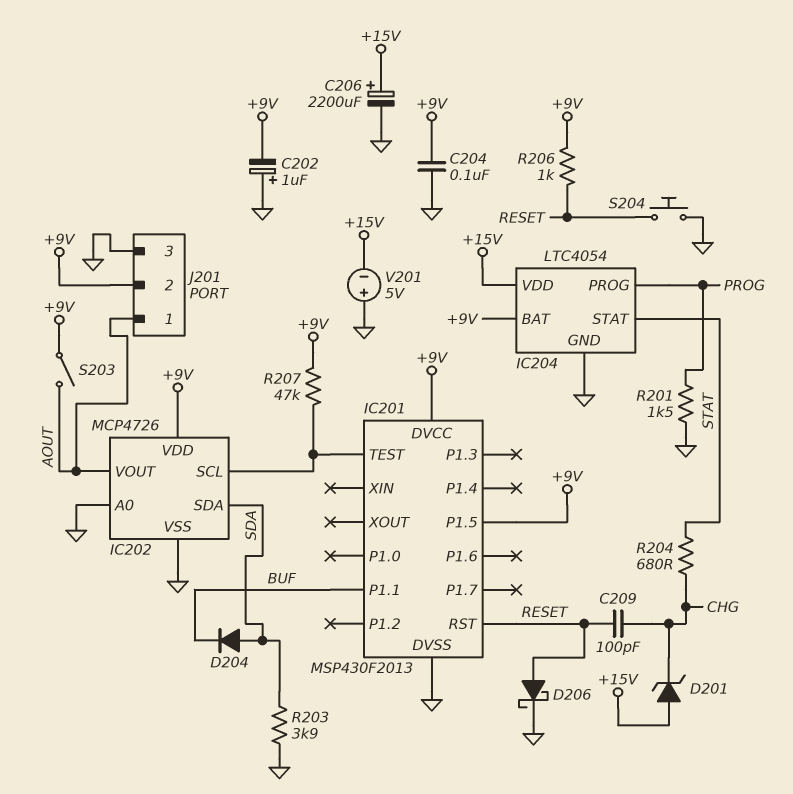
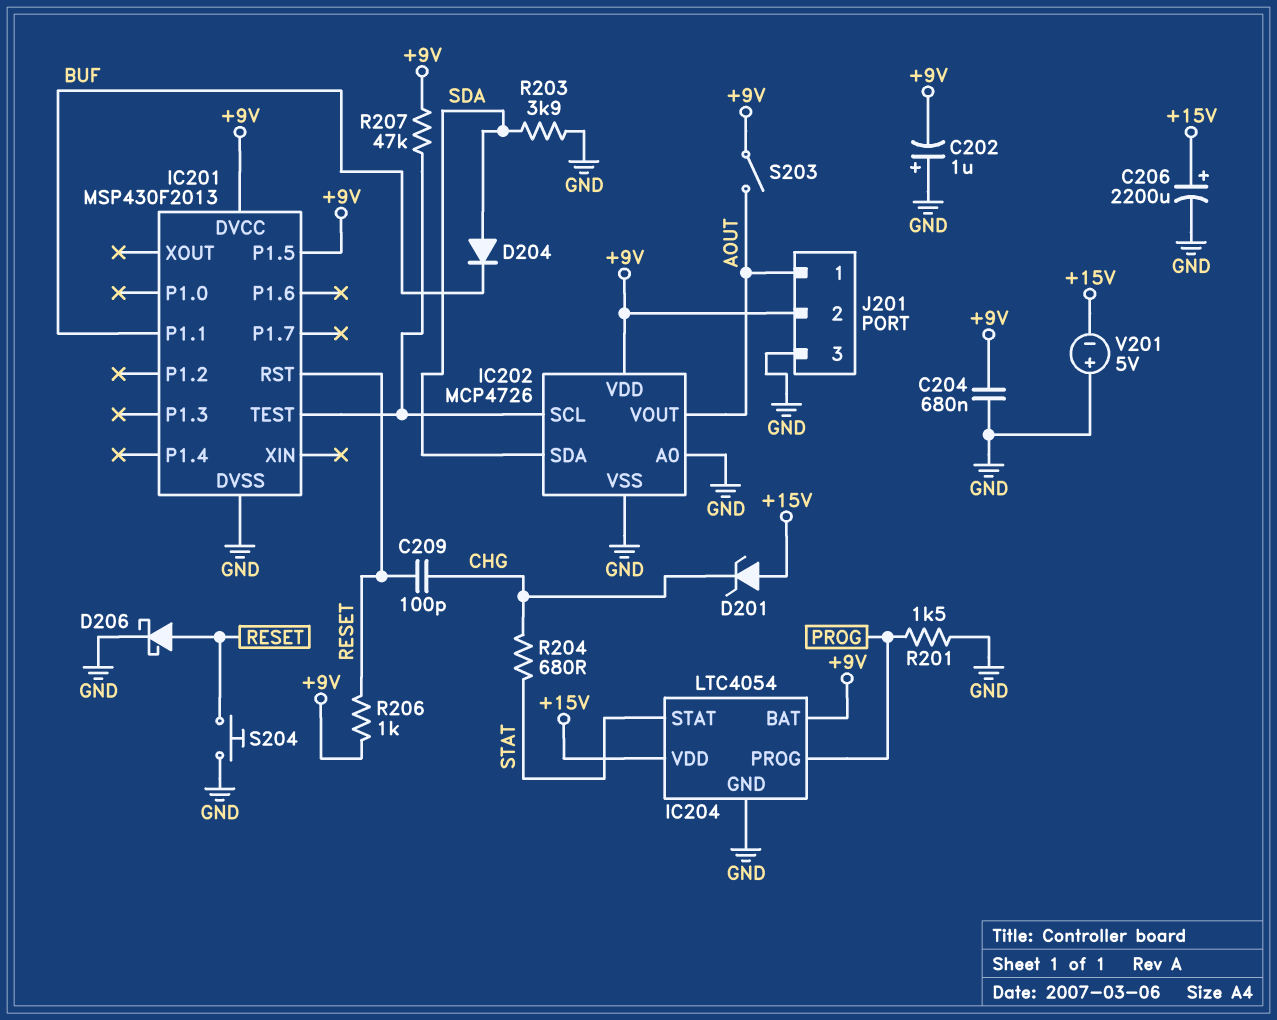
C204: 100nF (+9V, GND) -> 680nF (+9V, GND)

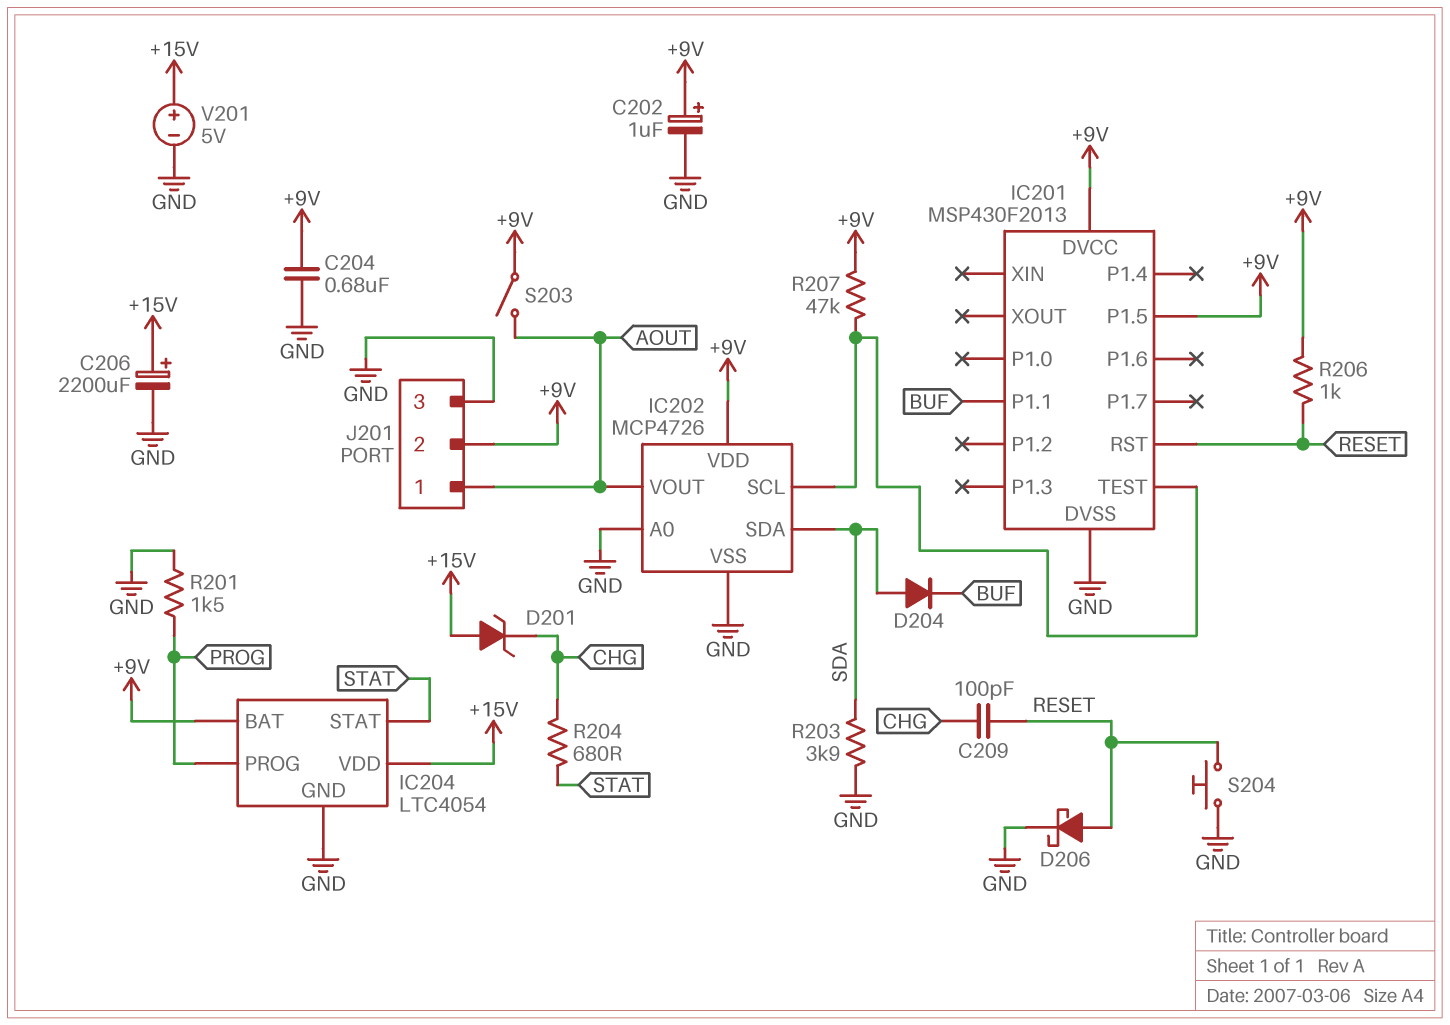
C202: 1uF (plus GND, minus +9V) -> 1uF (plus +9V, minus GND)
V201: 5V (plus GND, minus +15V) -> 5V (plus +15V, minus GND)

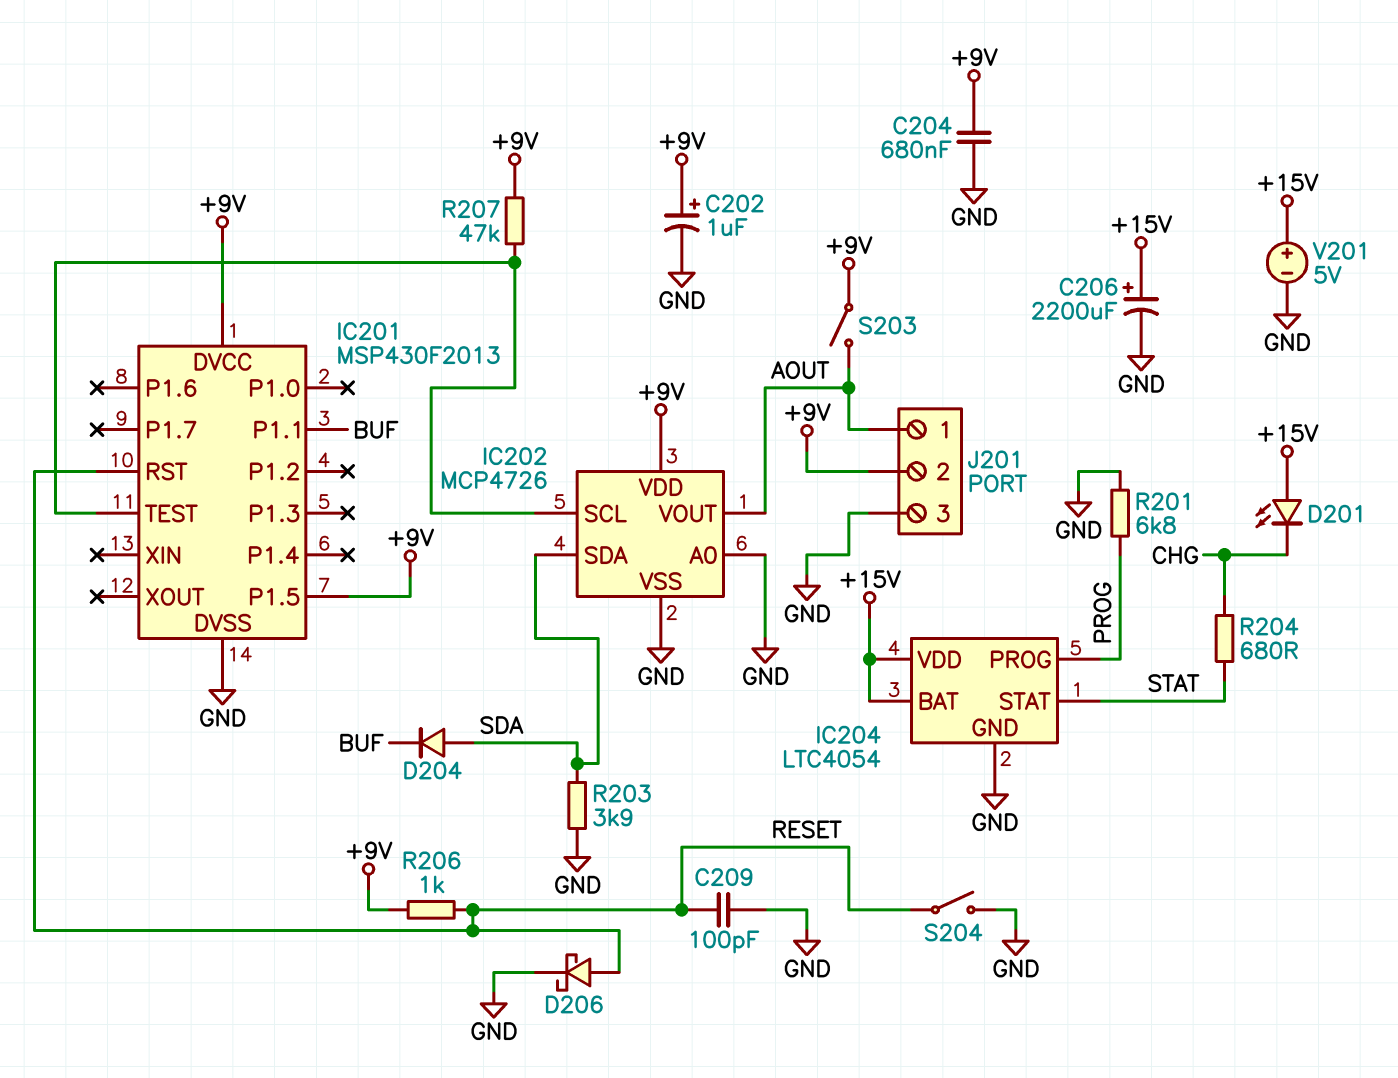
C209: 100pF (CHG, RESET) -> 100pF (GND, RESET)
D201: zener (A +15V, K CHG) -> LED (A +15V, K CHG)
IC204 pin BAT: +9V -> +15V
R201: 1.5k (GND, PROG) -> 6.8k (GND, PROG)
S204: button (GND, RESET) -> switch (GND, RESET)

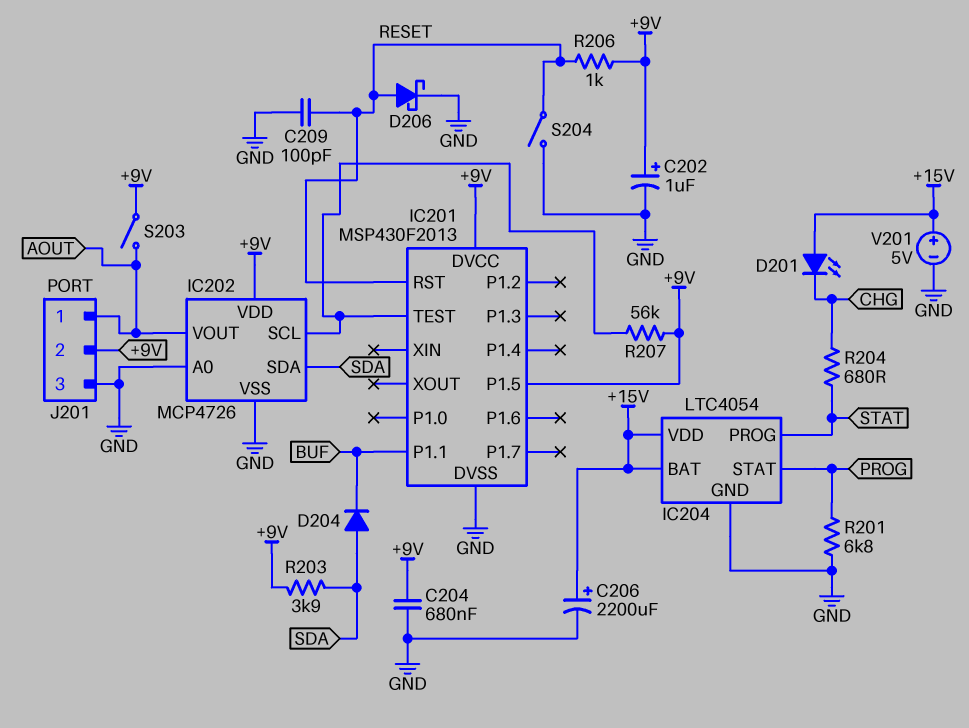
IC204 pin PROG: PROG -> STAT
IC204 pin STAT: STAT -> PROG
R203: 3.9k (GND, SDA) -> 3.9k (+9V, SDA)
R207: 47k (+9V, IC201/TEST) -> 56k (+9V, IC201/TEST)

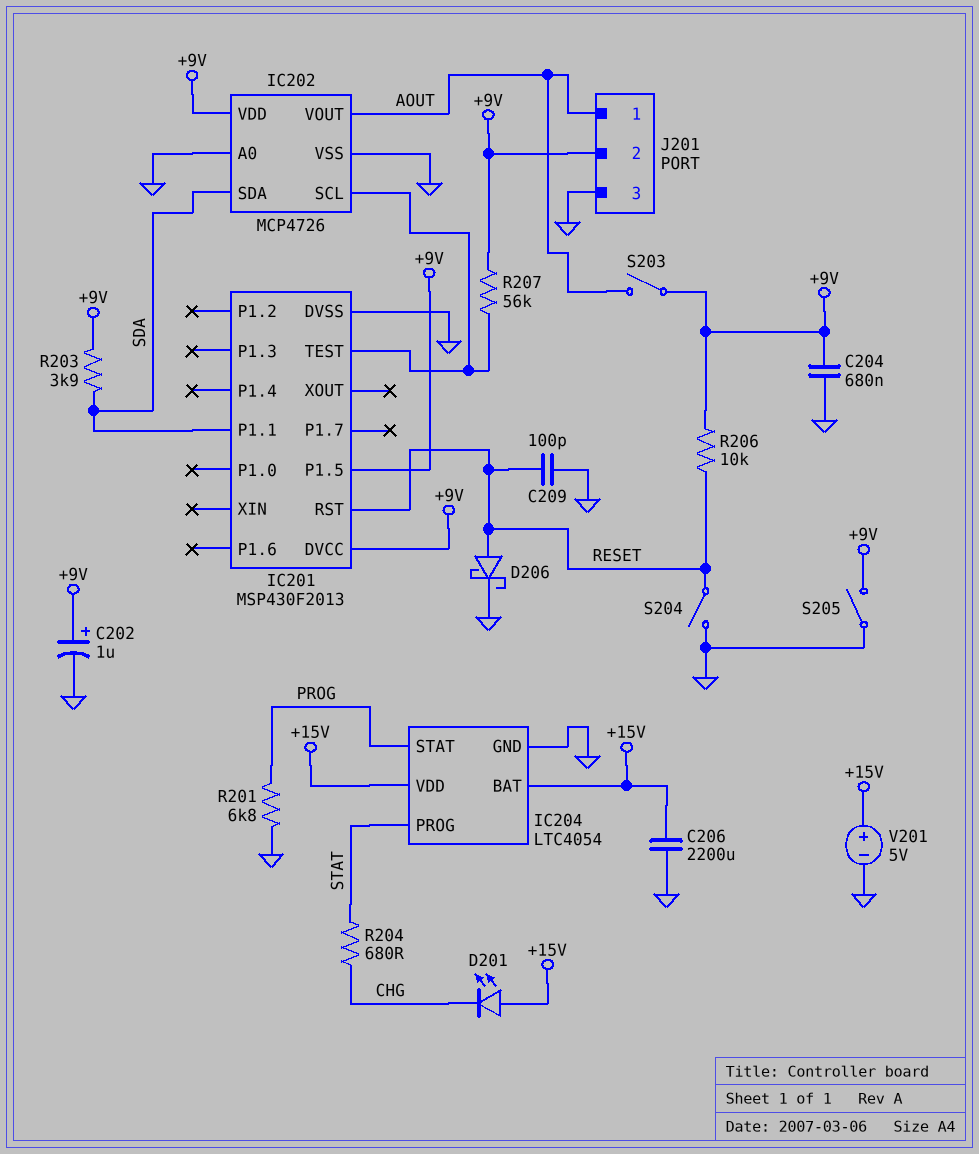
C206: 2200uF (plus +15V, minus GND) -> 2200uF (+15V, GND)
D204: diode (A SDA, K BUF) -> none
IC201 pin P1.1: BUF -> SDA
R206: 1k (+9V, RESET) -> 10k (+9V, RESET)
S205: none -> switch (+9V, GND)

